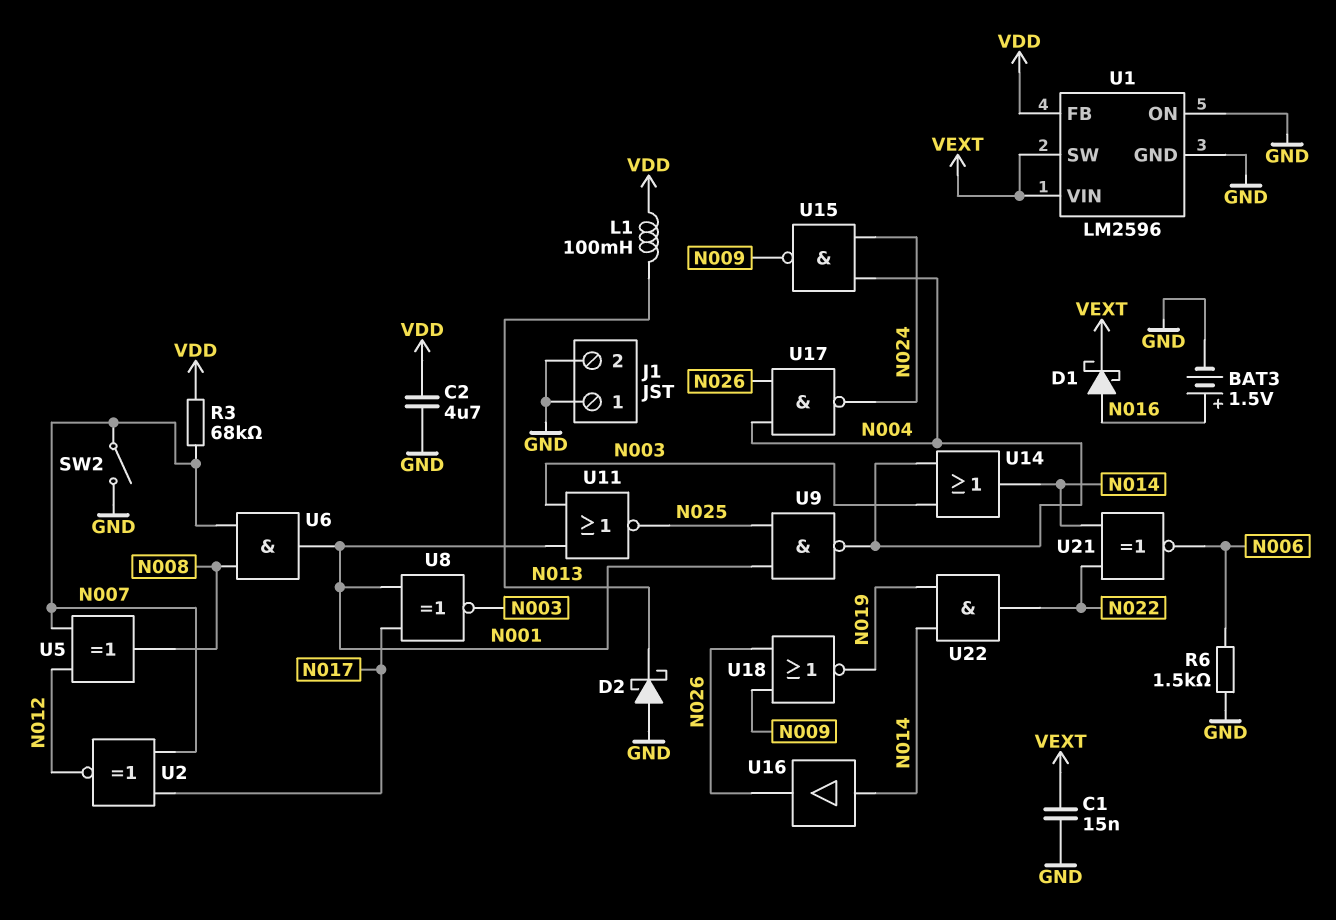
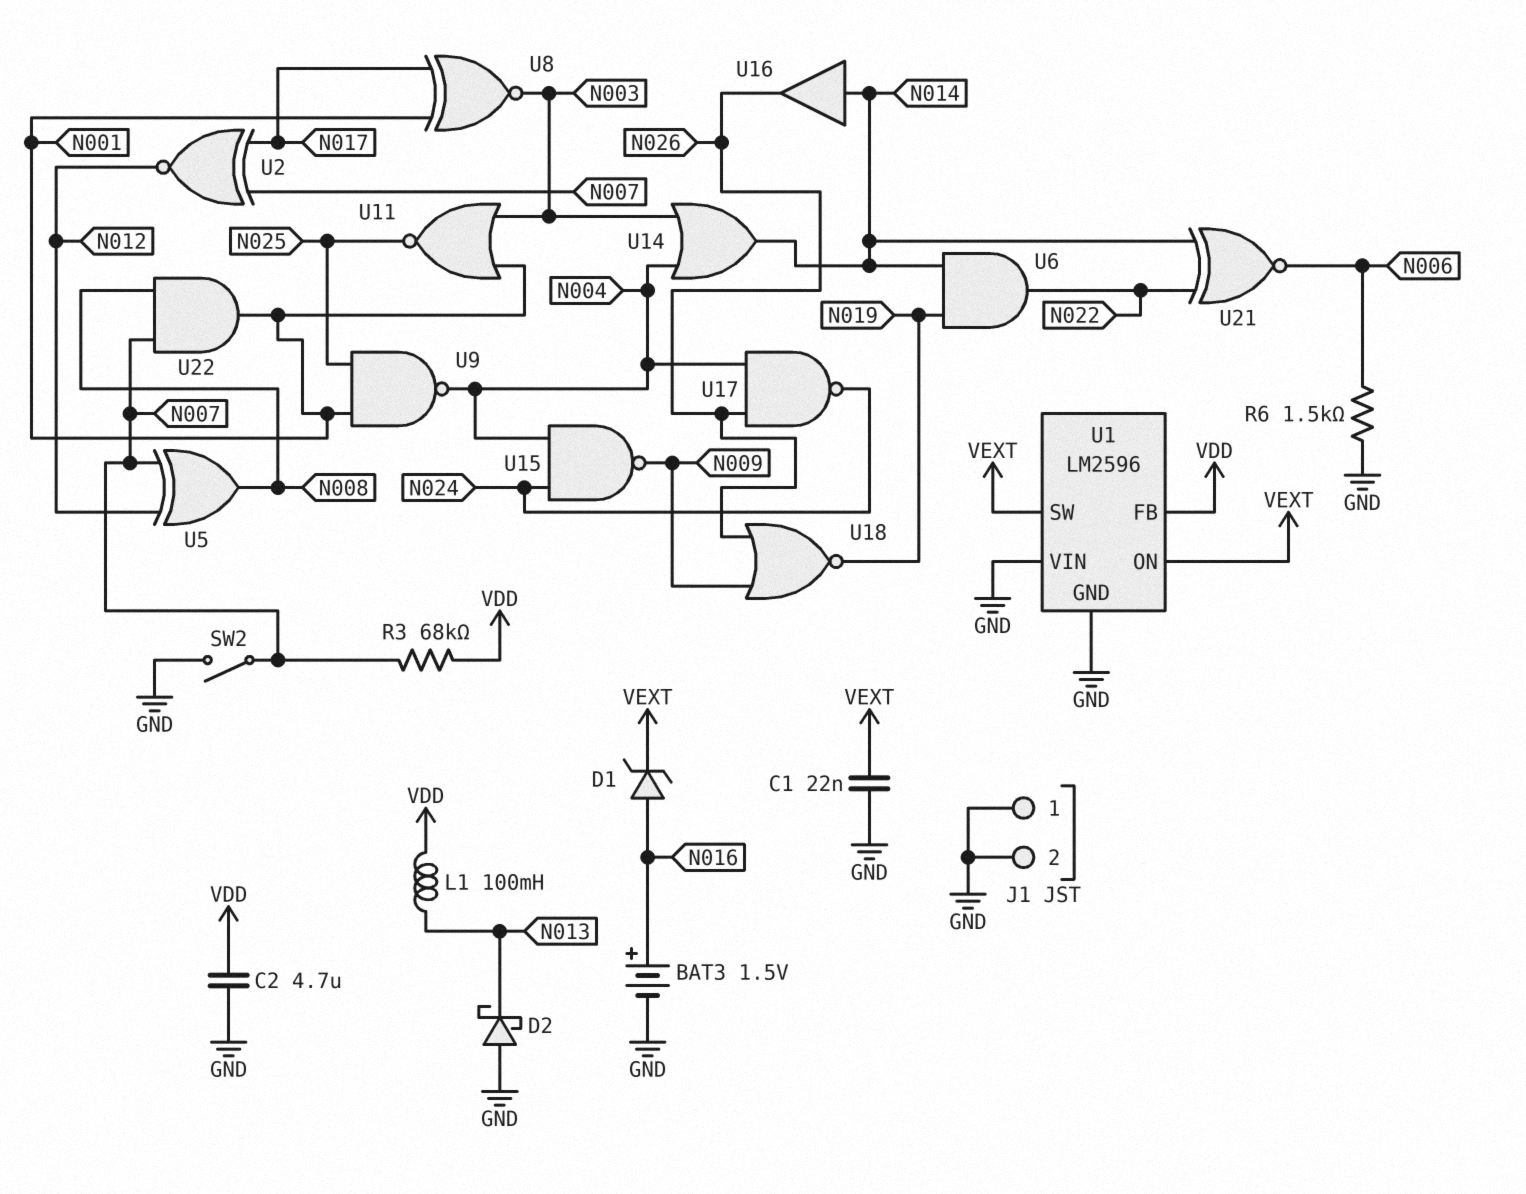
C1: 15nF (GND, VEXT) -> 22nF (GND, VEXT)
D1: schottky (A N016, K VEXT) -> zener (A N016, K VEXT)
U1 pin ON: GND -> VEXT
U1 pin VIN: VEXT -> GND
U6: AND (in N007, in N008, out N001) -> AND (in N014, in N019, out N022)
U22: AND (in N014, in N019, out N022) -> AND (in N007, in N008, out N001)

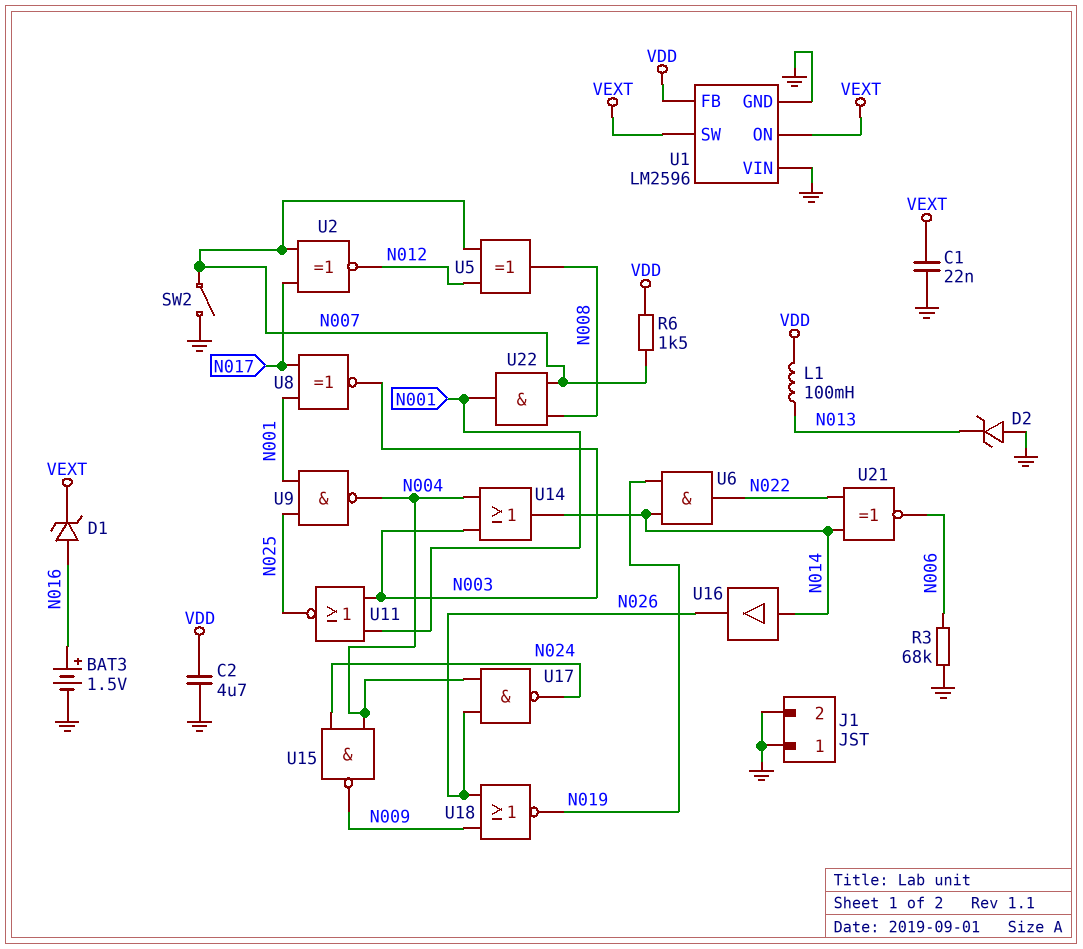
D2: schottky (A GND, K N013) -> zener (A GND, K N013)
R3: 68k (N007, VDD) -> 68k (GND, N006)
R6: 1.5k (GND, N006) -> 1.5k (N007, VDD)

